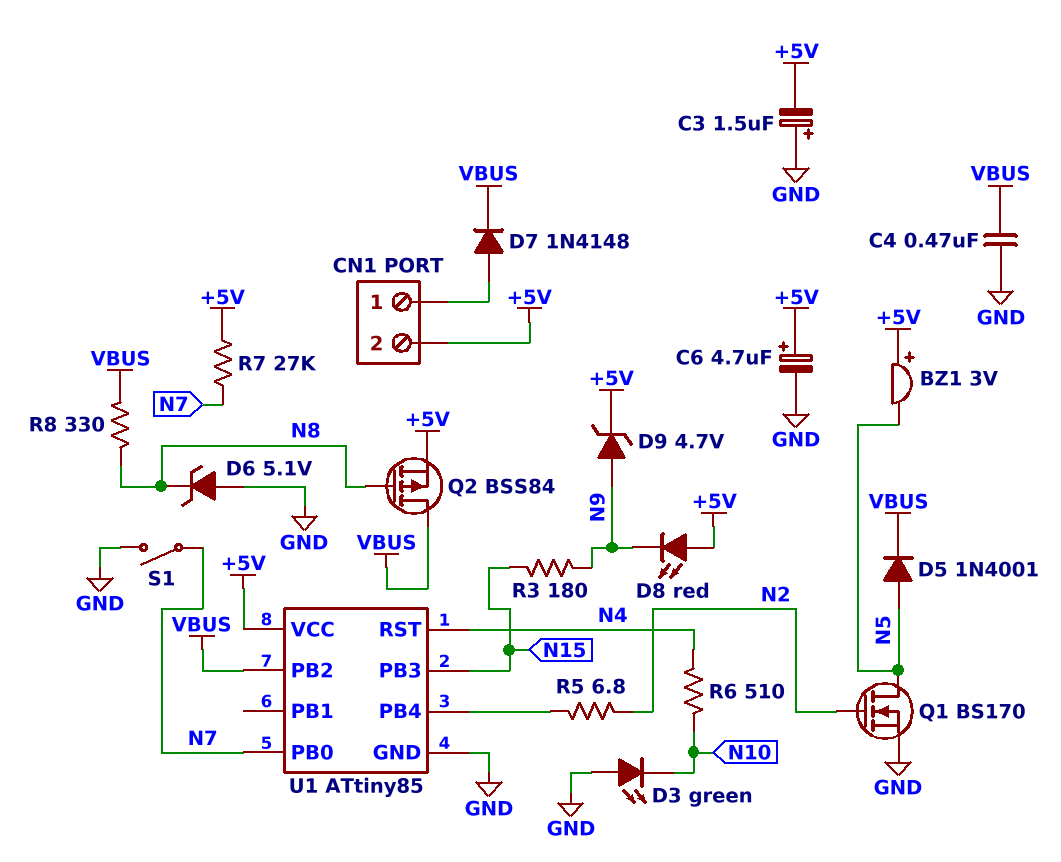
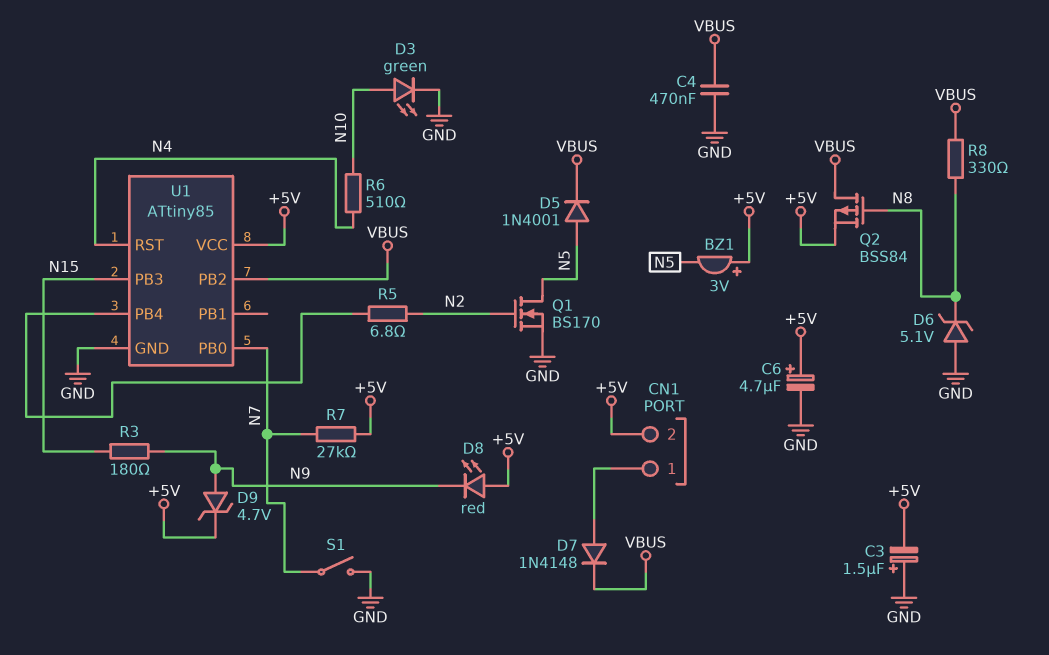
D3: LED green (A GND, K N10) -> LED green (A N10, K GND)

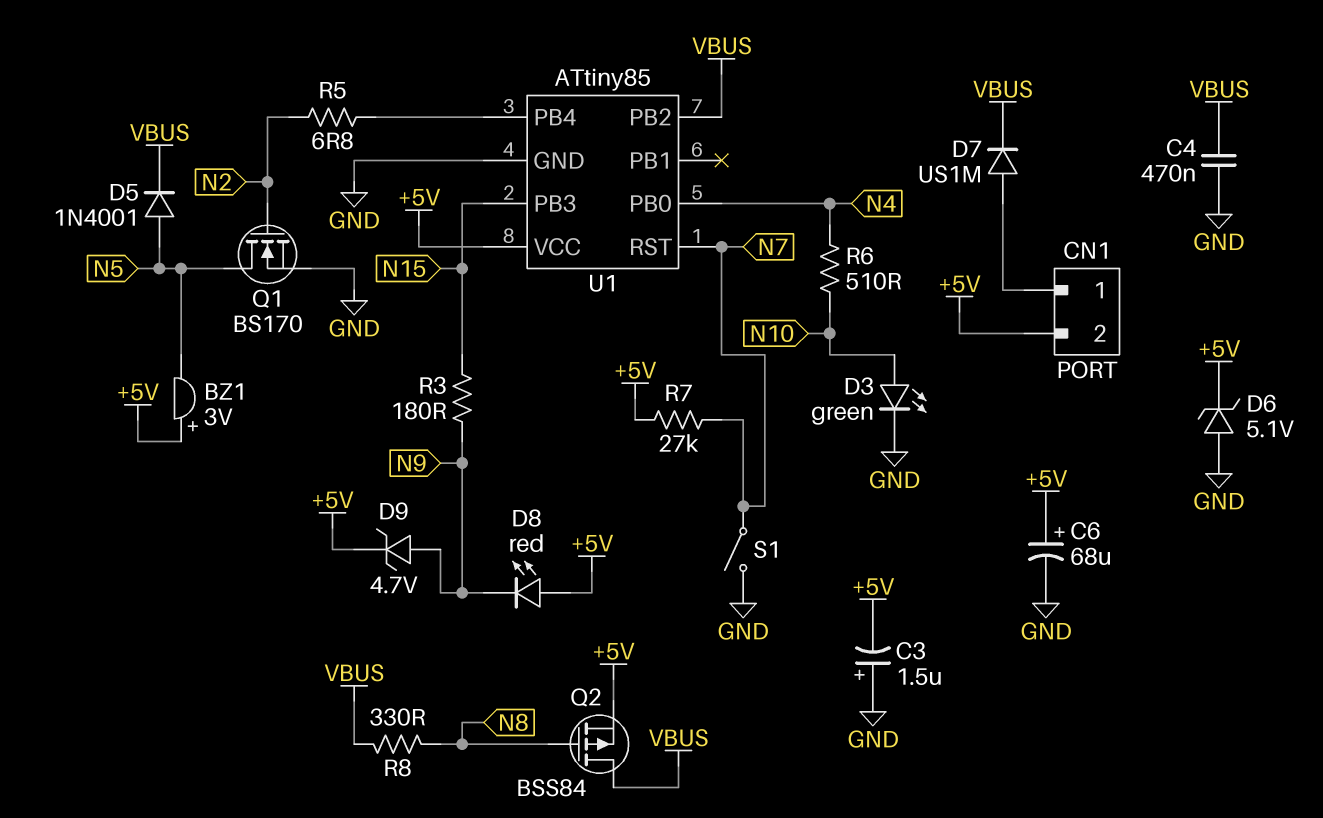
C6: 4.7uF (plus +5V, minus GND) -> 68uF (plus +5V, minus GND)
D6: zener 5.1V (A GND, K N8) -> zener 5.1V (A GND, K +5V)
D7: diode 1N4148 (A CN1/1, K VBUS) -> diode US1M (A CN1/1, K VBUS)
U1 pin PB0: N7 -> N4
U1 pin RST: N4 -> N7

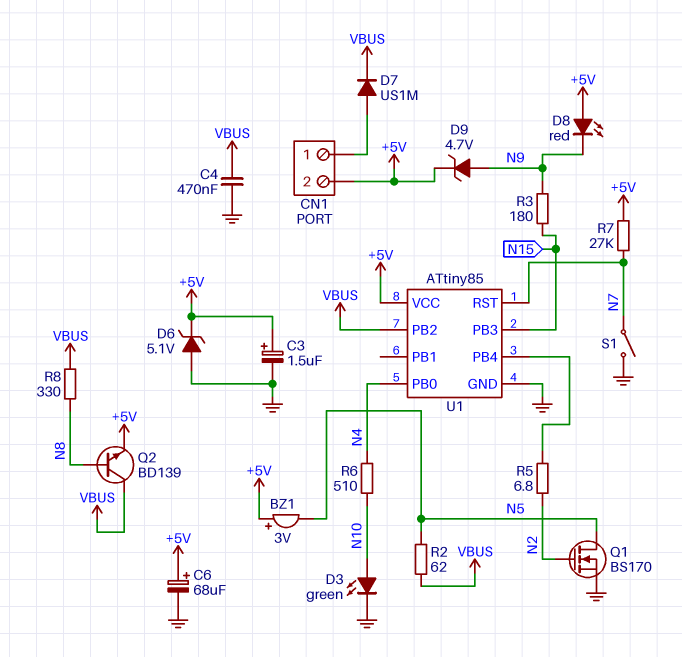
C3: 1.5uF (plus GND, minus +5V) -> 1.5uF (plus +5V, minus GND)
D5: diode 1N4001 (A N5, K VBUS) -> none
Q2: PMOS BSS84 (G N8, D VBUS, S +5V) -> NPN BD139 (B N8, C VBUS, E +5V)
R2: none -> 62 (N5, VBUS)

